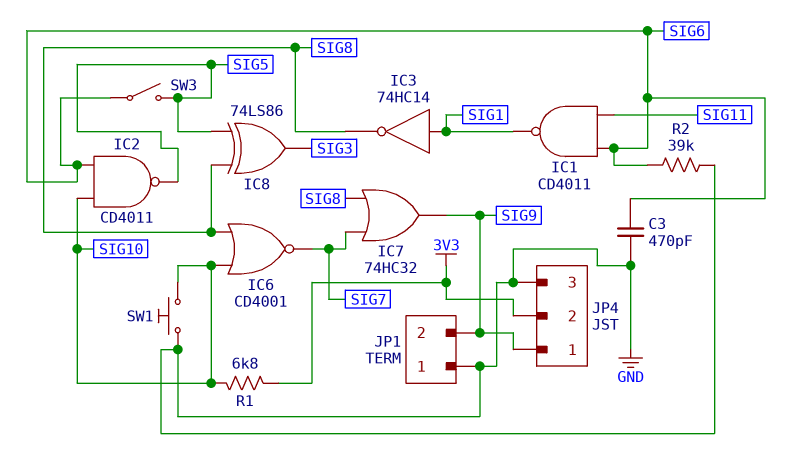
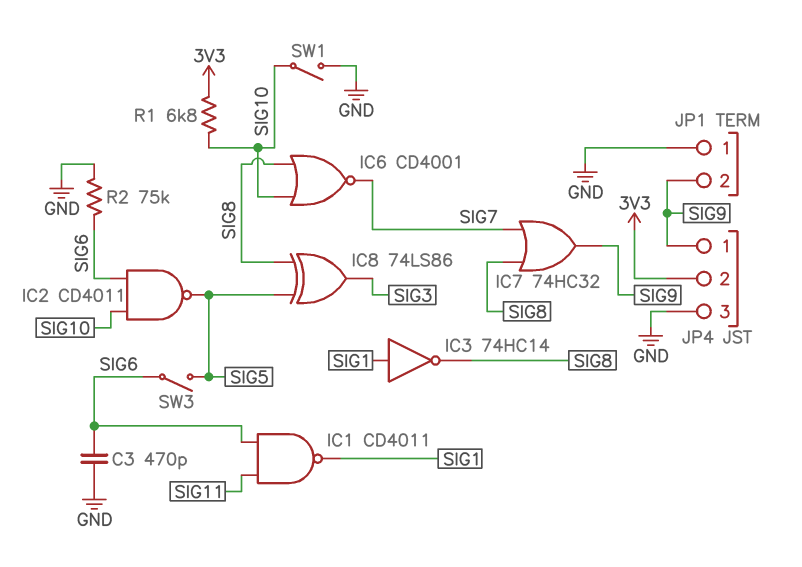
R2: 39k (GND, SIG6) -> 75k (GND, SIG6)
SW1: button (GND, SIG10) -> switch (GND, SIG10)

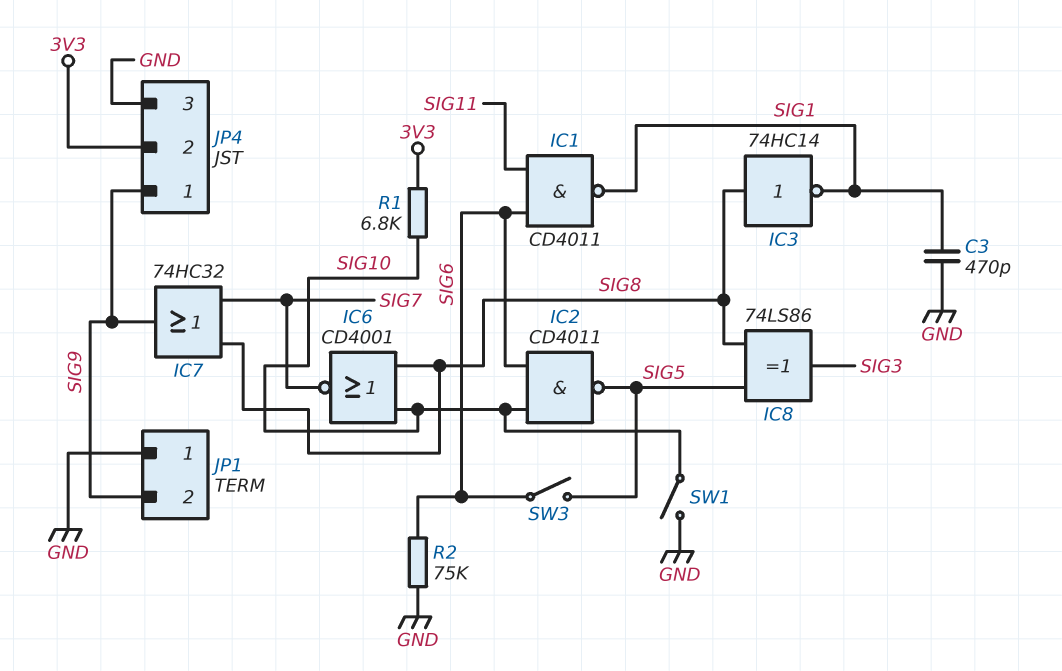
C3: 470pF (GND, SIG6) -> 470pF (GND, SIG1)
IC3: NOT 74HC14 (in SIG1, out SIG8) -> NOT 74HC14 (in SIG8, out SIG1)

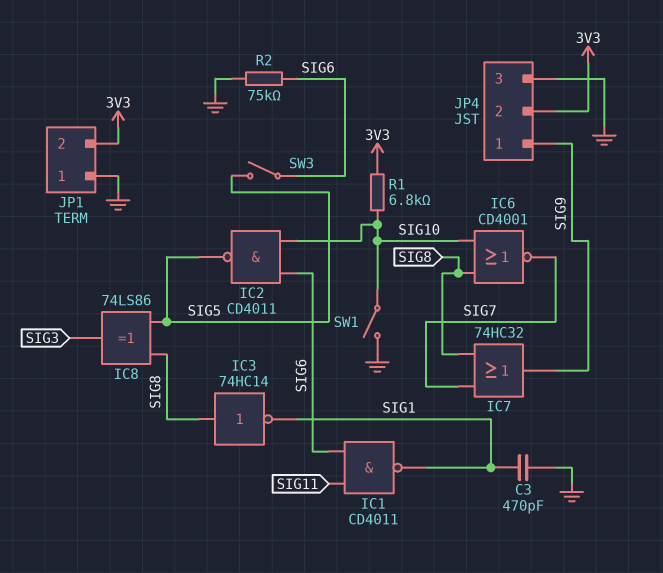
JP1 pin 2: SIG9 -> 3V3

